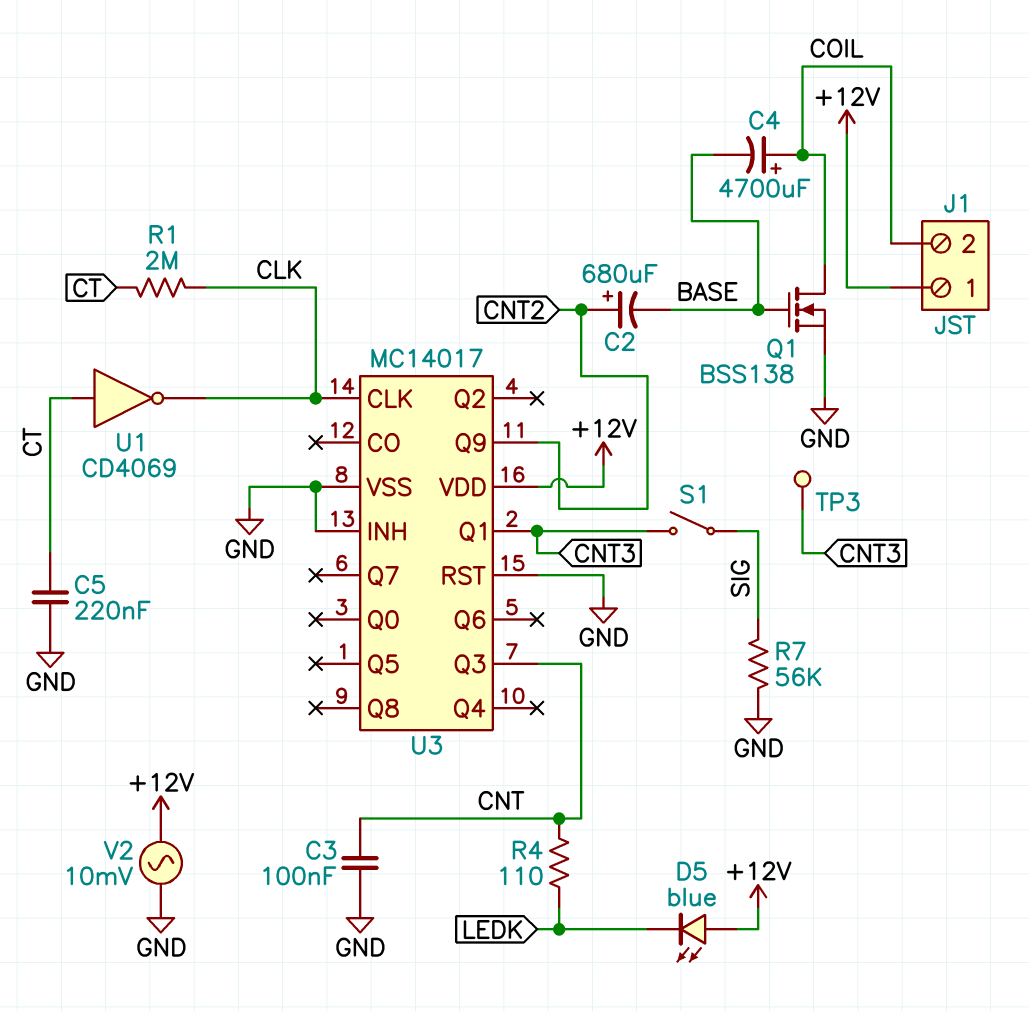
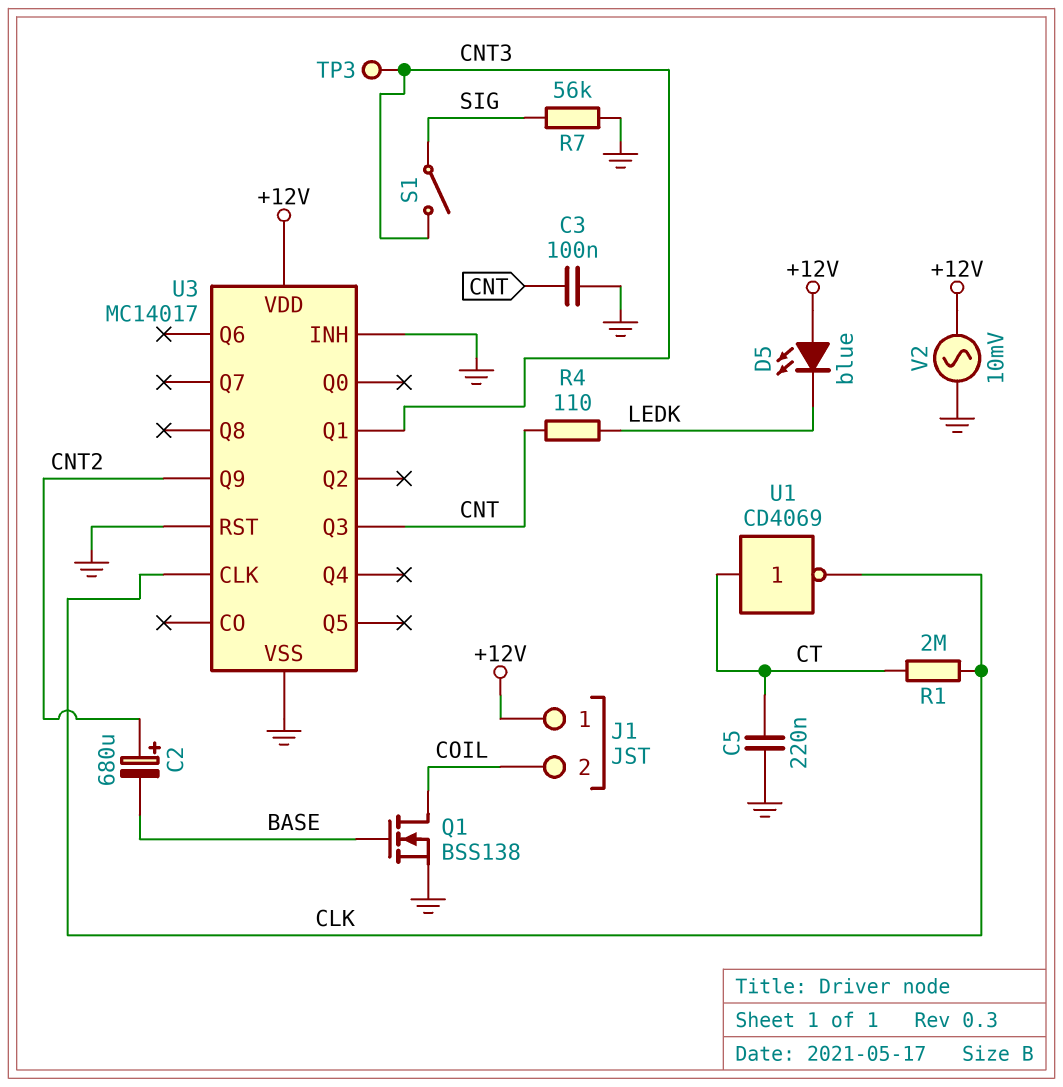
C4: 4700uF (plus COIL, minus BASE) -> none

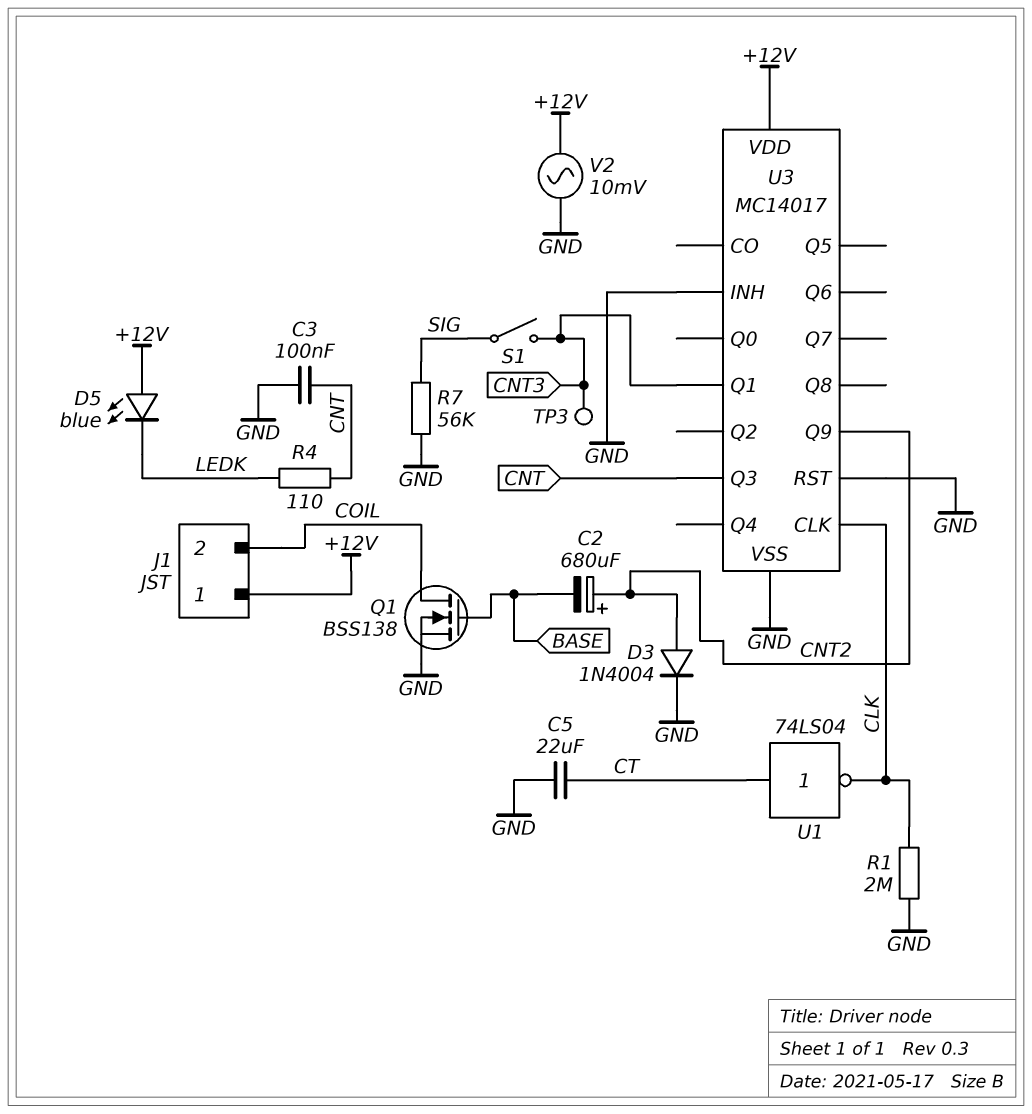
C5: 220nF (CT, GND) -> 22uF (CT, GND)
D3: none -> diode 1N4004 (A CNT2, K GND)
R1: 2M (CLK, CT) -> 2M (CLK, GND)
U1: NOT CD4069 (in CT, out CLK) -> NOT 74LS04 (in CT, out CLK)

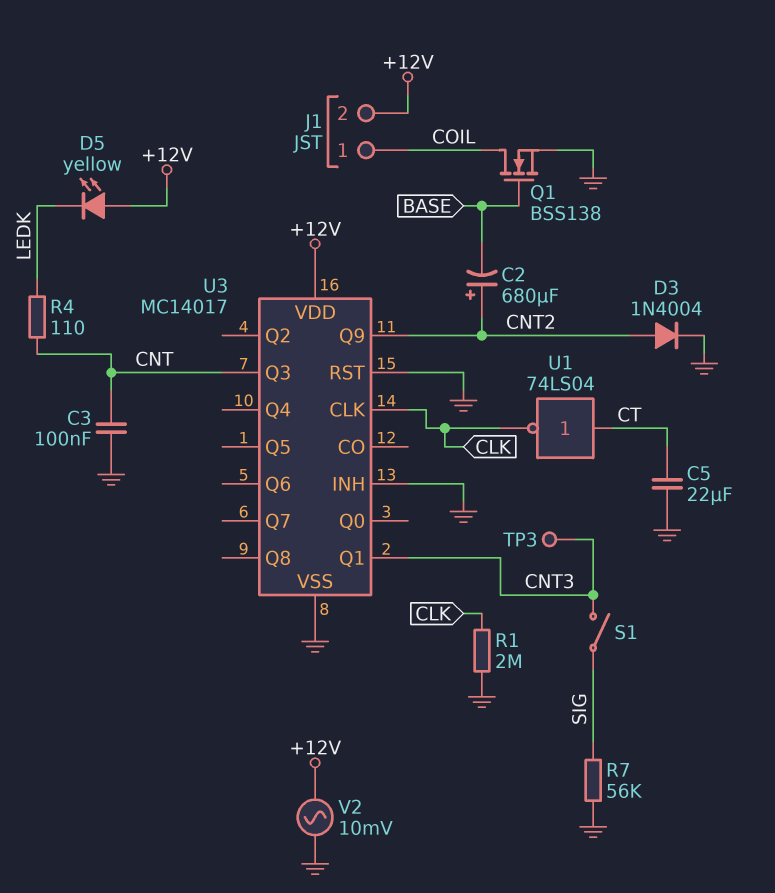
D5: LED blue (A +12V, K LEDK) -> LED yellow (A +12V, K LEDK)
J1 pin 1: +12V -> COIL
J1 pin 2: COIL -> +12V

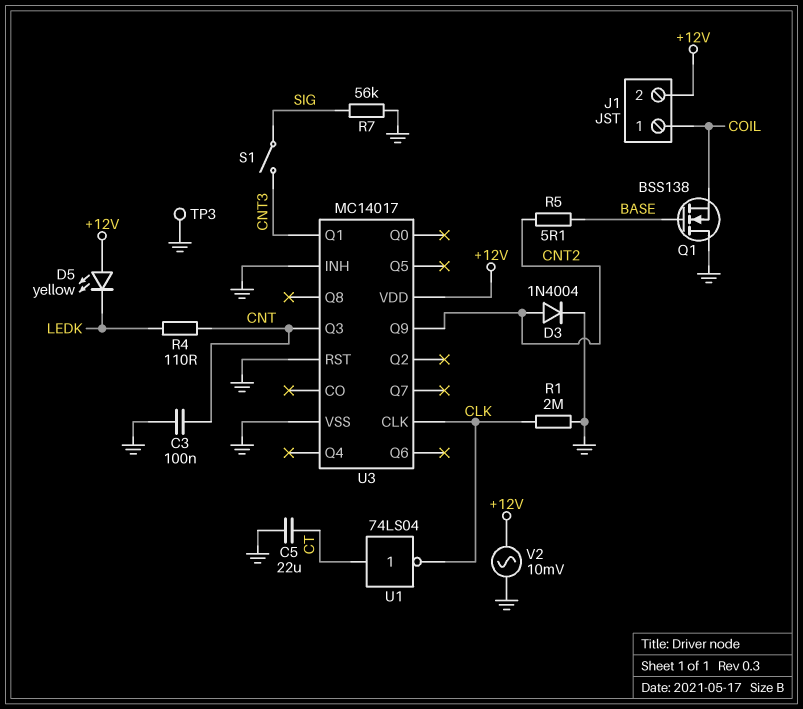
C2: 680uF (plus CNT2, minus BASE) -> none
Q1: NMOS BSS138 (G BASE, D COIL, S GND) -> NMOS BSS138 (G BASE, D GND, S COIL)
R5: none -> 5.1 (BASE, CNT2)
TP3: test point (CNT3) -> test point (GND)

